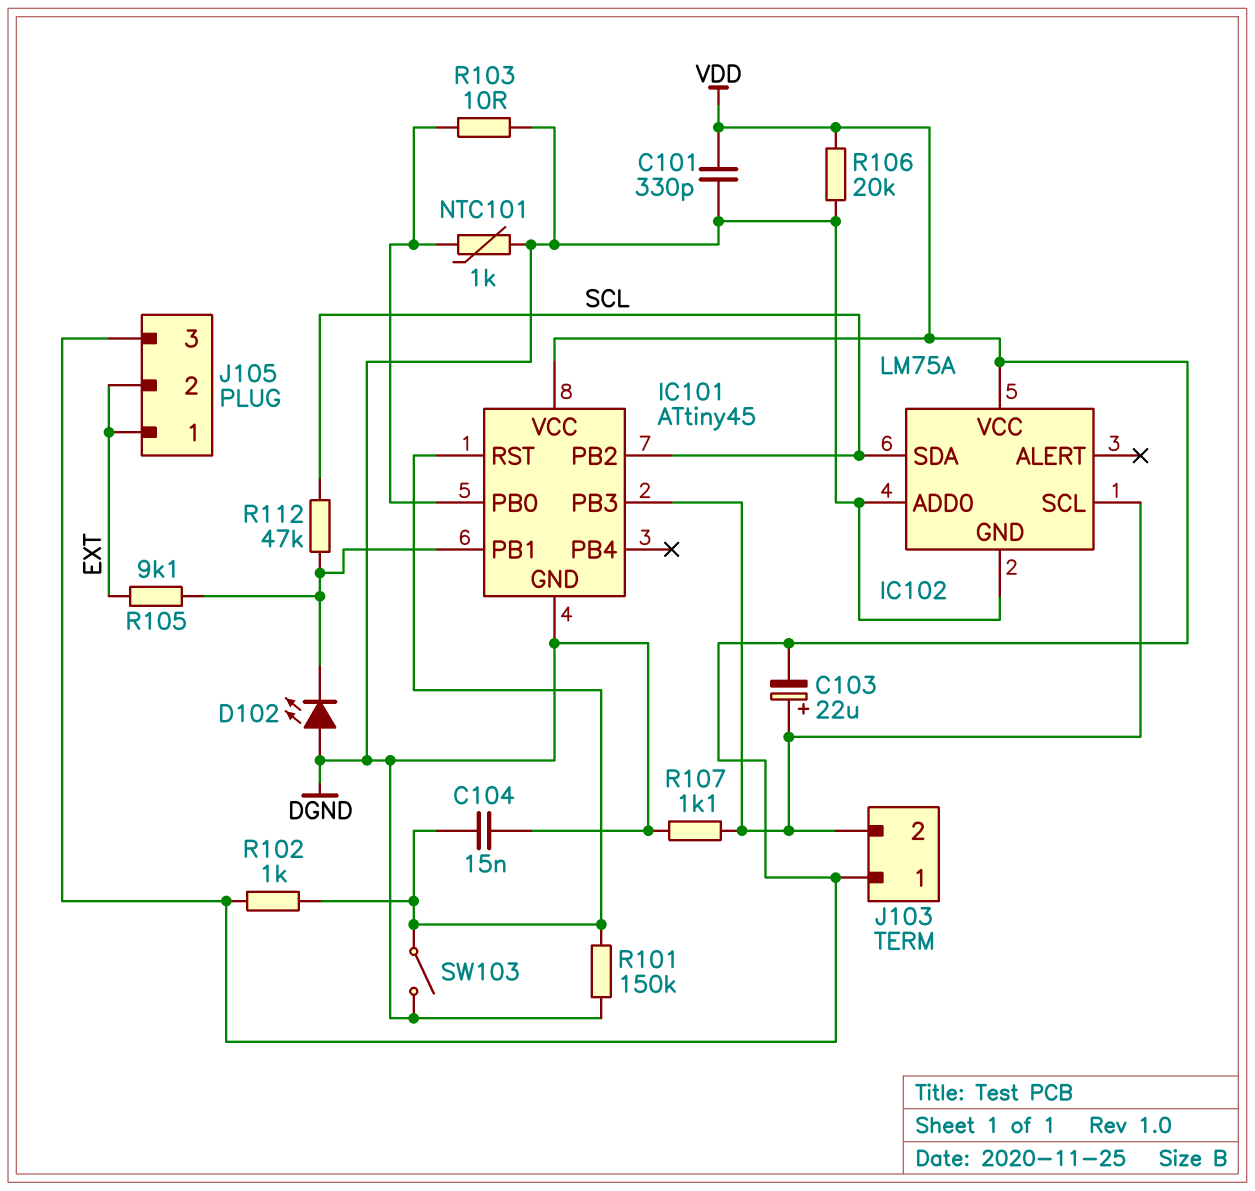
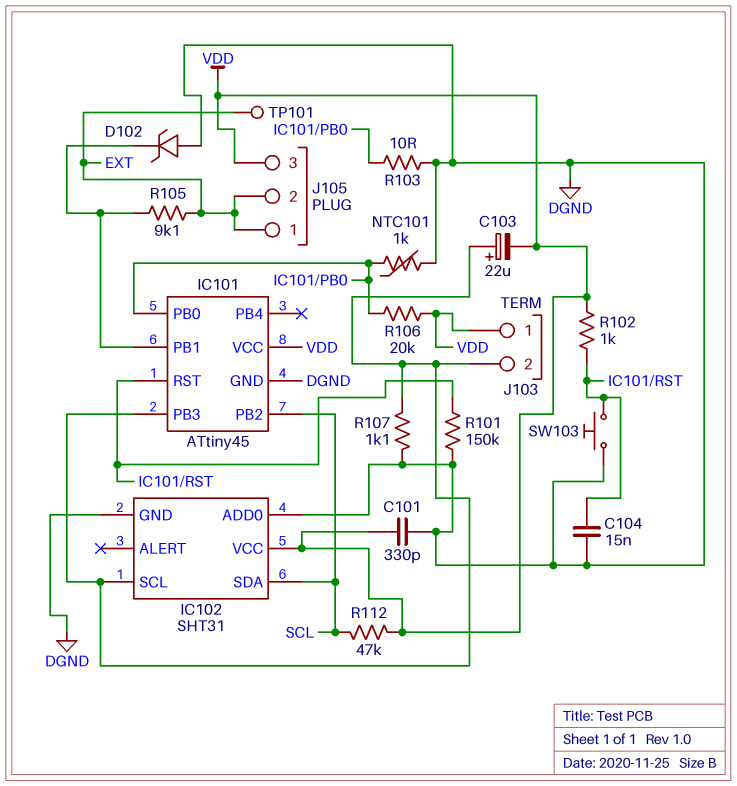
D102: LED (A DGND, K IC101/PB1) -> zener (A DGND, K IC101/PB1)
IC102: LM75A -> SHT31
R106: 20k (DGND, VDD) -> 20k (IC101/PB0, VDD)
R112: 47k (IC101/PB1, SCL) -> 47k (SCL, VDD)
SW103: switch (DGND, IC101/RST) -> button (DGND, IC101/RST)
TP101: none -> test point (EXT)

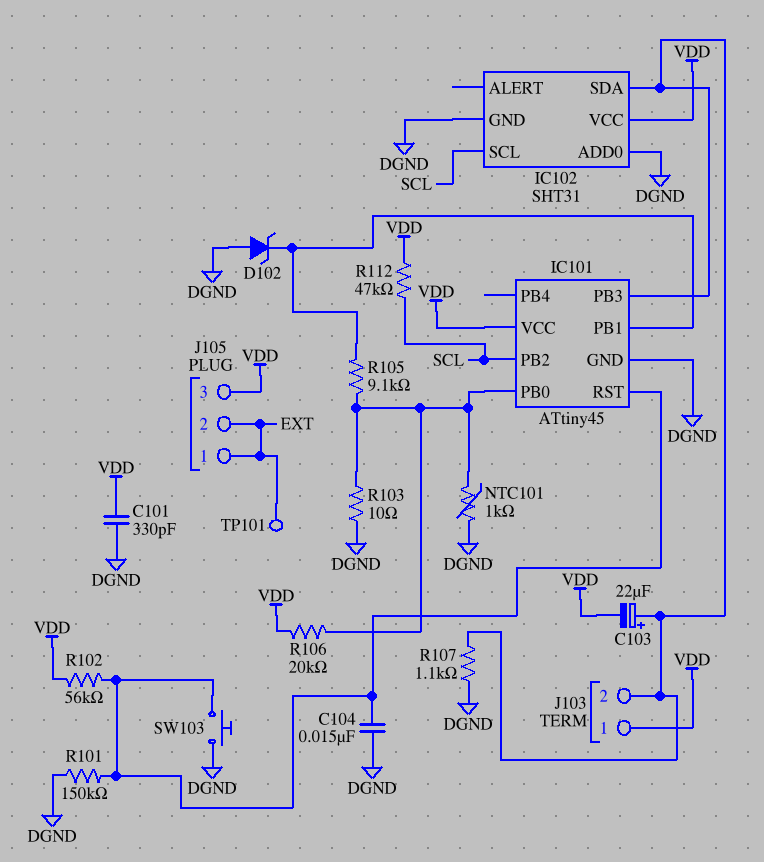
IC102 pin SCL: IC101/PB3 -> SCL
IC102 pin SDA: SCL -> IC101/PB3
R102: 1k (IC101/RST, VDD) -> 56k (IC101/RST, VDD)
R105: 9.1k (EXT, IC101/PB1) -> 9.1k (IC101/PB0, IC101/PB1)

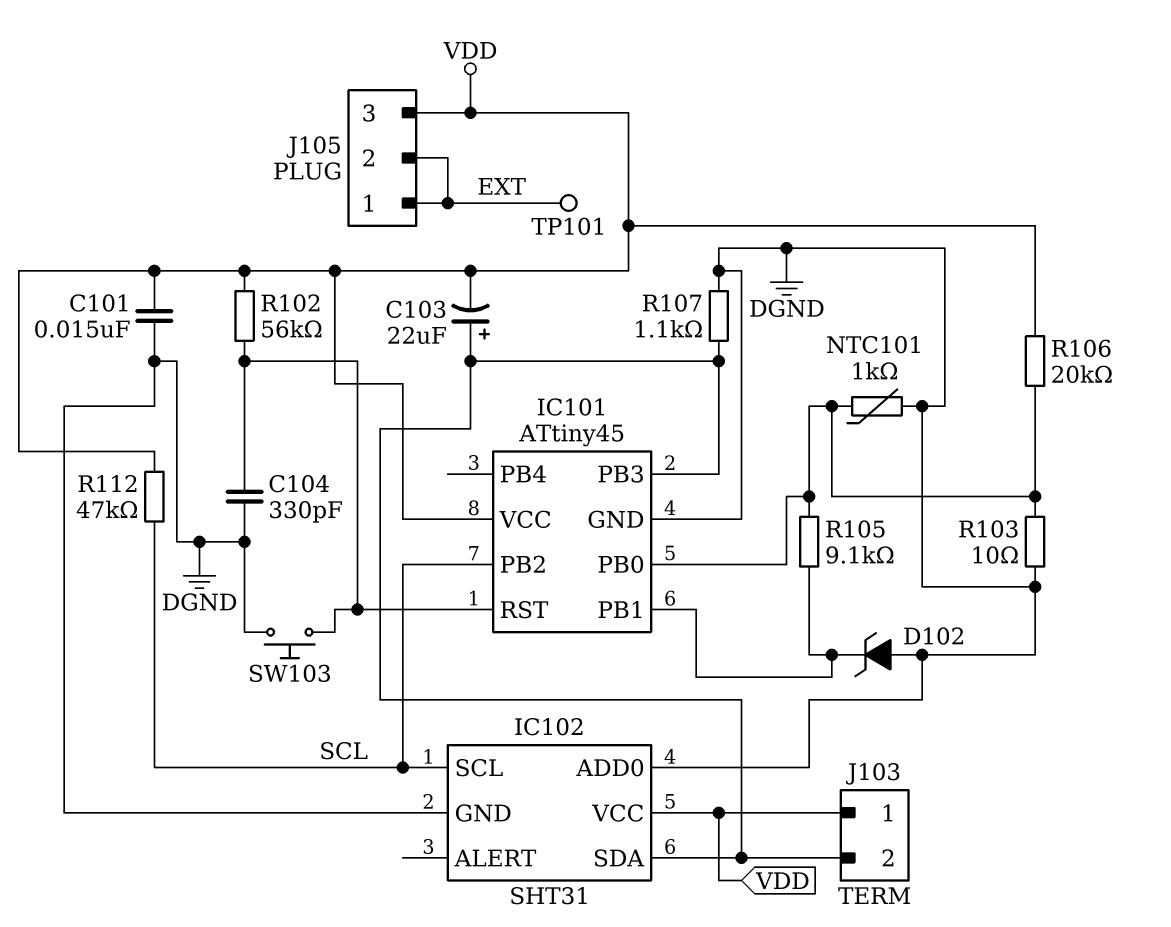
C101: 330pF (DGND, VDD) -> 15nF (DGND, VDD)
C104: 15nF (DGND, IC101/RST) -> 330pF (DGND, IC101/RST)
R101: 150k (DGND, IC101/RST) -> none

